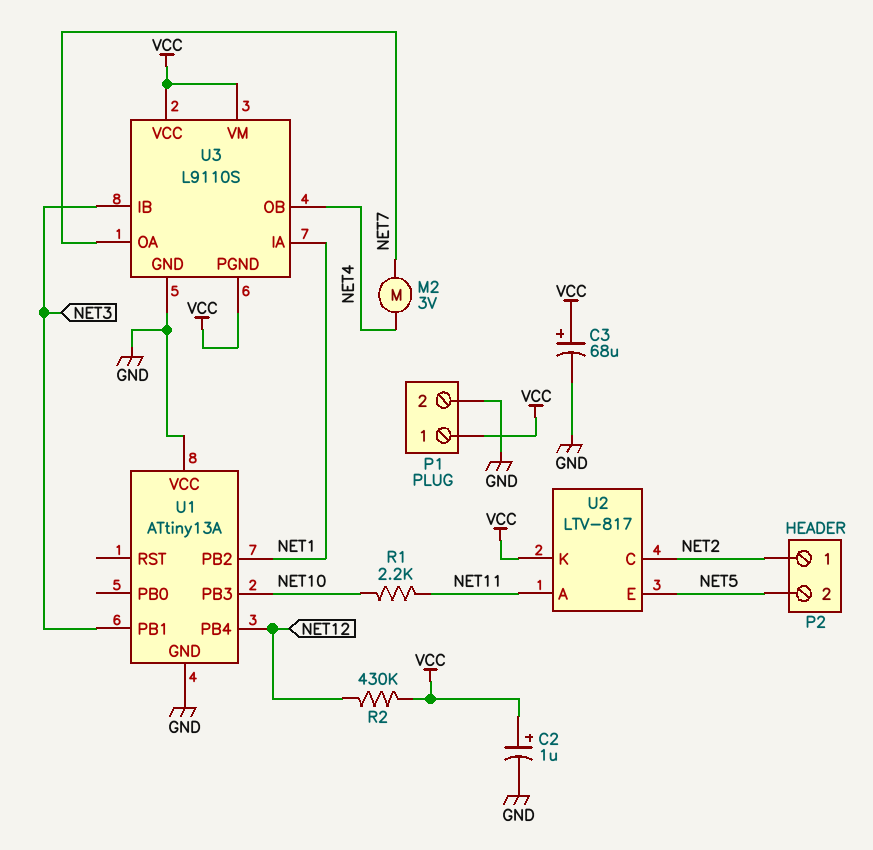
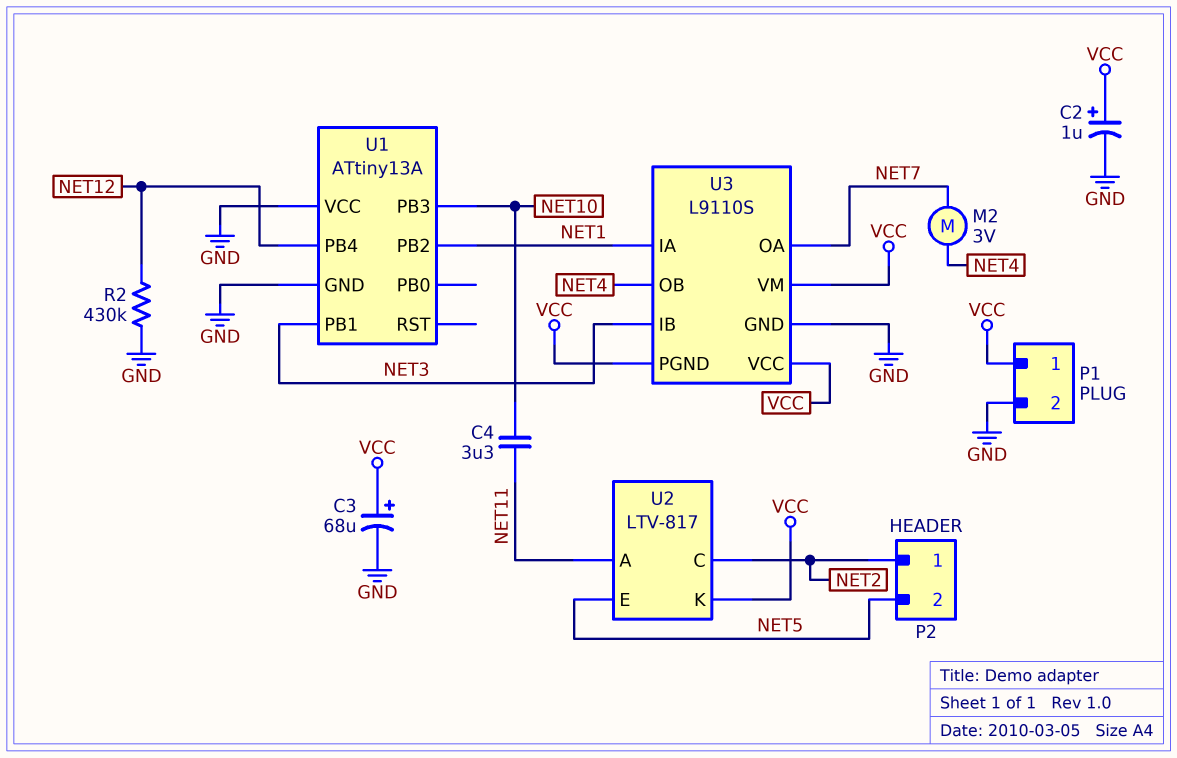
C4: none -> 3.3uF (NET10, NET11)
R1: 2.2k (NET10, NET11) -> none
R2: 430k (NET12, VCC) -> 430k (GND, NET12)

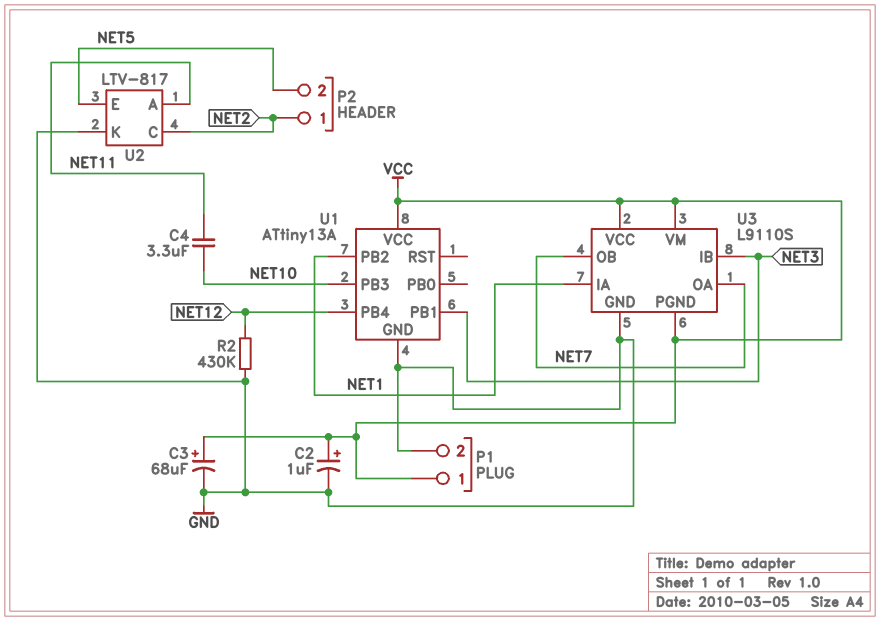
M2: motor 3V (NET4, NET7) -> none
U1 pin VCC: GND -> VCC
U2 pin K: VCC -> GND
U3 pin OB: NET4 -> NET7

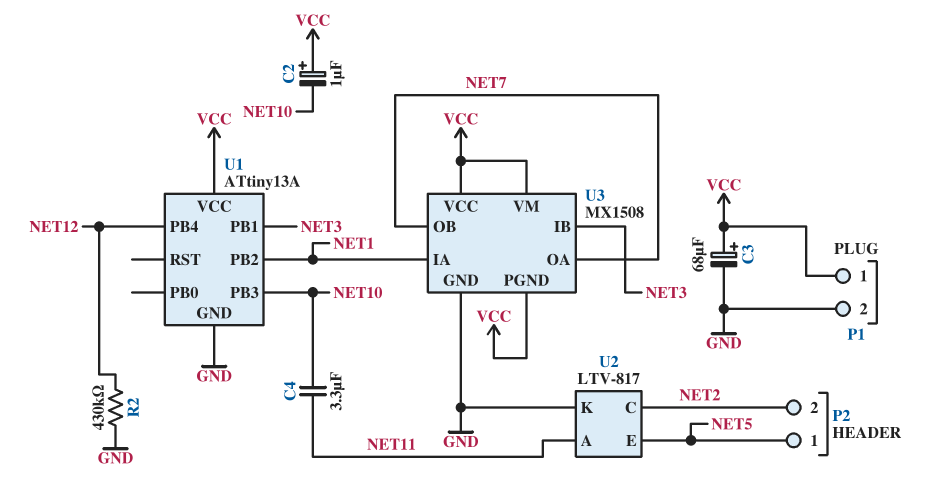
C2: 1uF (plus VCC, minus GND) -> 1uF (plus VCC, minus NET10)
P2 pin 1: NET2 -> NET5
P2 pin 2: NET5 -> NET2
U3: L9110S -> MX1508

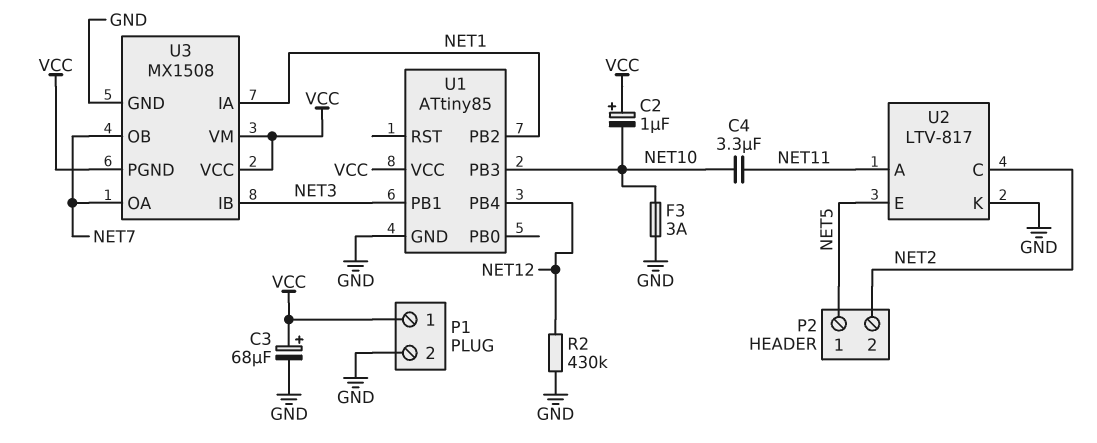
F3: none -> 3A (GND, NET10)
U1: ATtiny13A -> ATtiny85

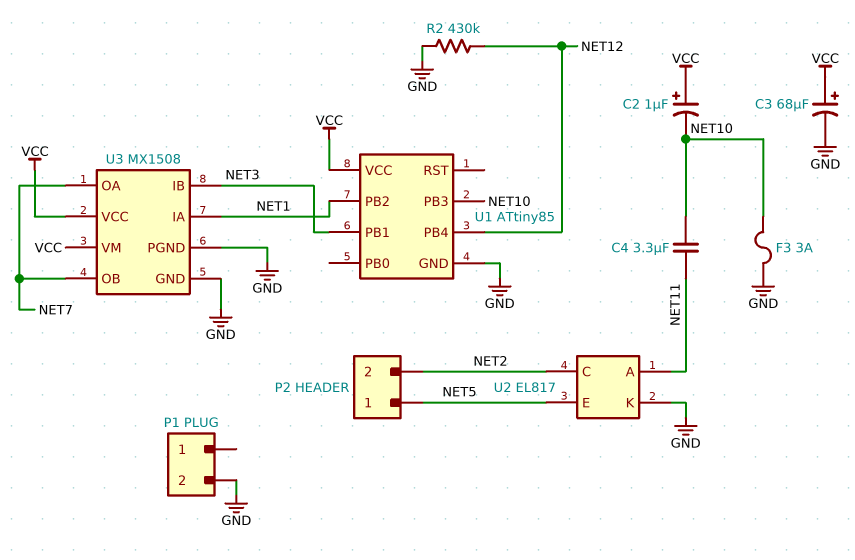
P1 pin 1: VCC -> none
U2: LTV-817 -> EL817
U3 pin PGND: VCC -> GND

